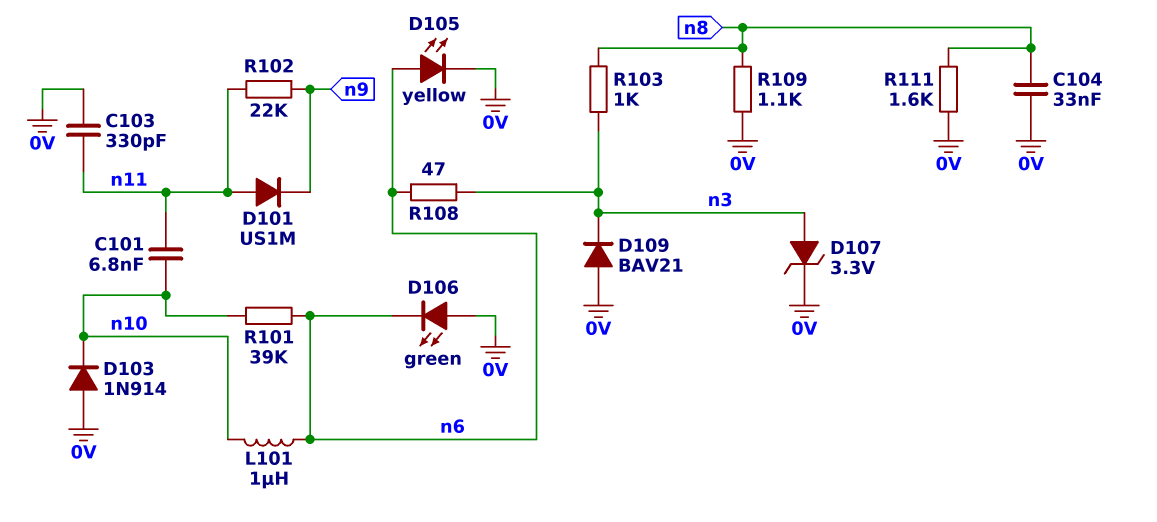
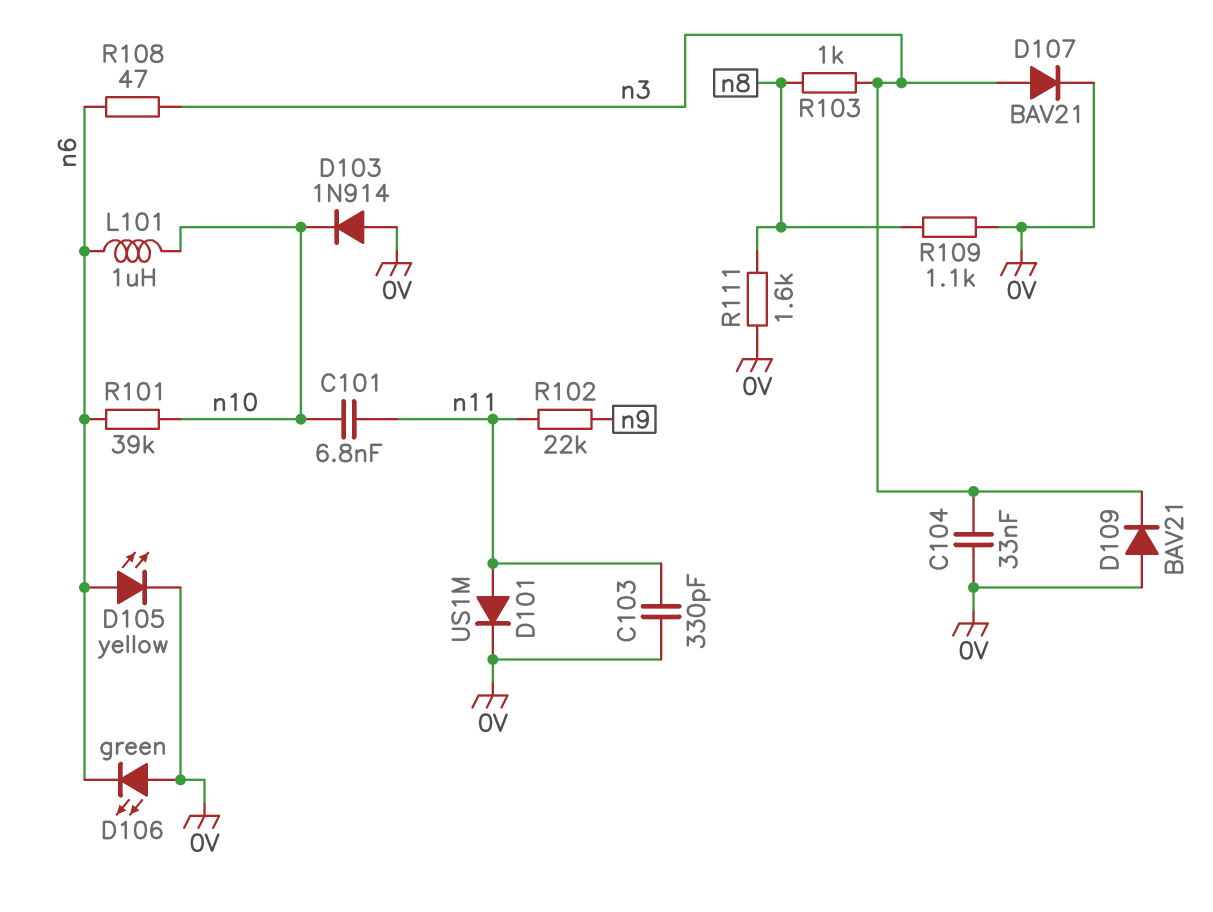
C104: 33nF (0V, n8) -> 33nF (0V, n3)
D101: diode US1M (A n11, K n9) -> diode US1M (A n11, K 0V)
D107: zener 3.3V (A n3, K 0V) -> diode BAV21 (A n3, K 0V)

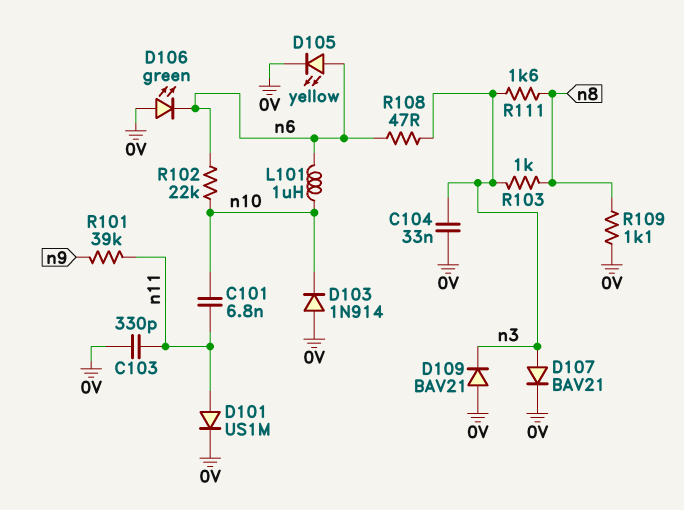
R101: 39k (n6, n10) -> 39k (n9, n11)
R102: 22k (n9, n11) -> 22k (n6, n10)
R111: 1.6k (0V, n8) -> 1.6k (n3, n8)

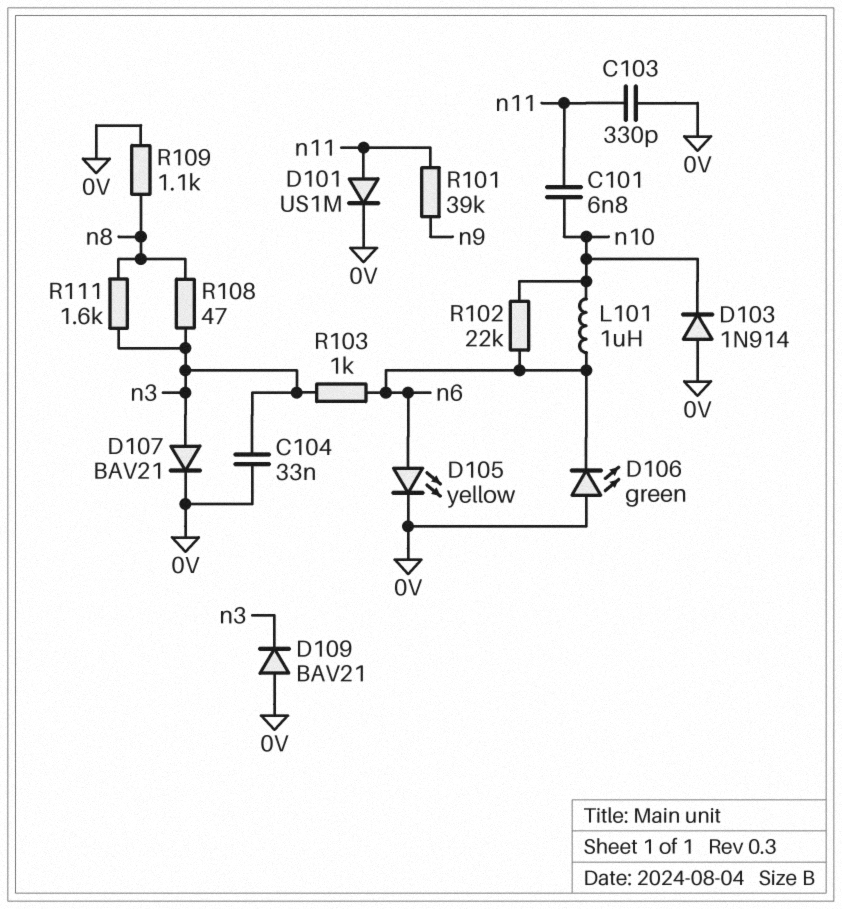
R103: 1k (n3, n8) -> 1k (n3, n6)
R108: 47 (n3, n6) -> 47 (n3, n8)

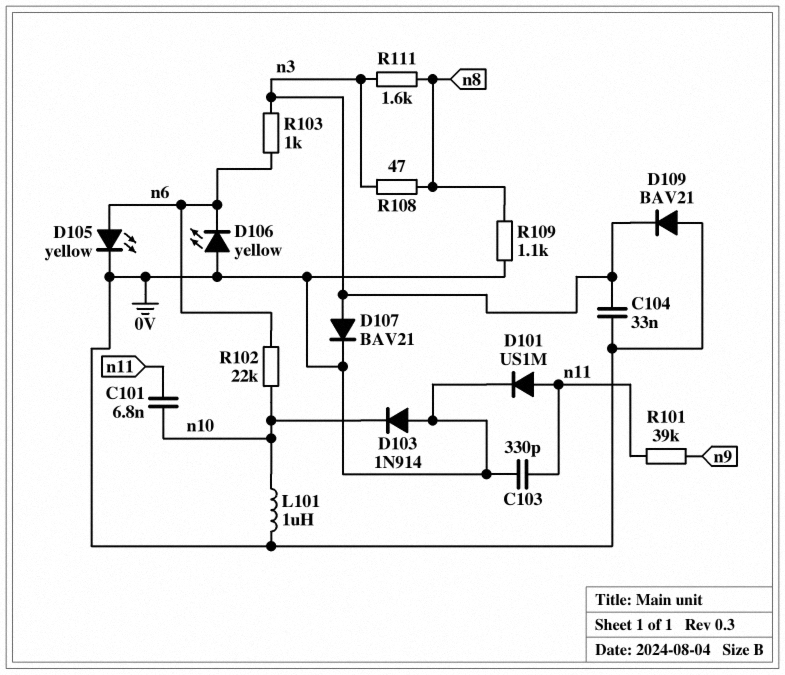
D106: LED green (A 0V, K n6) -> LED yellow (A 0V, K n6)
L101: 1uH (n6, n10) -> 1uH (0V, n10)

